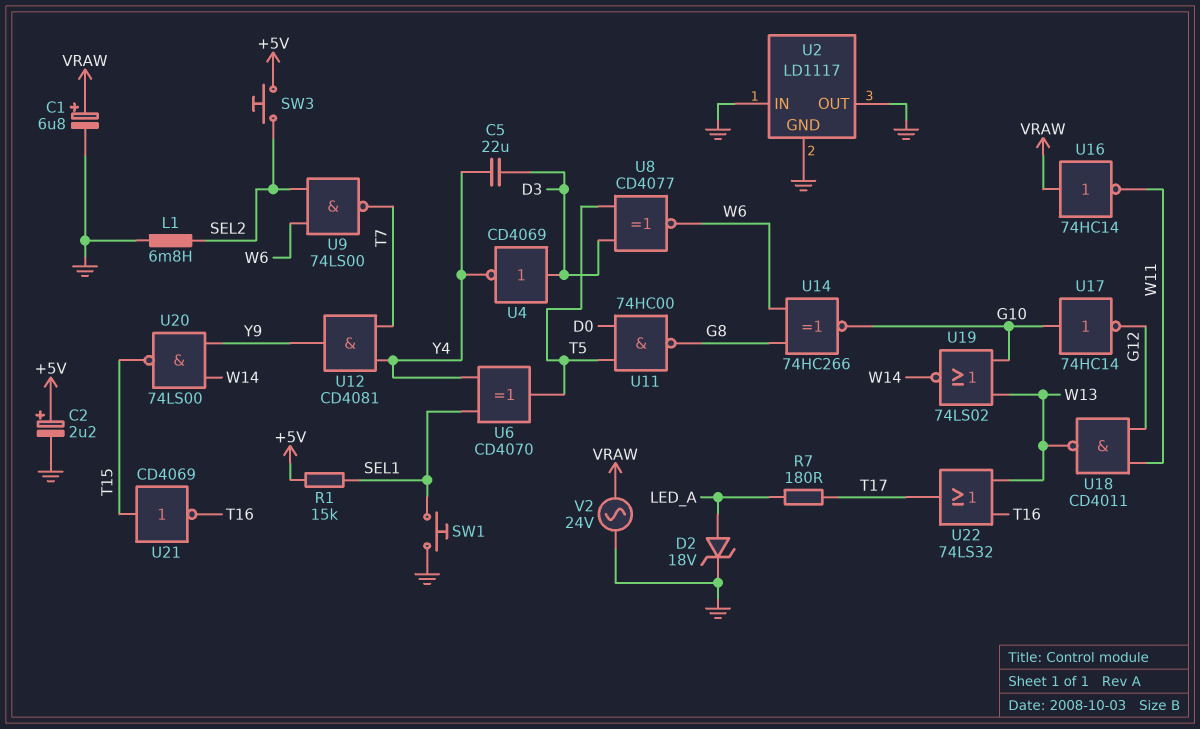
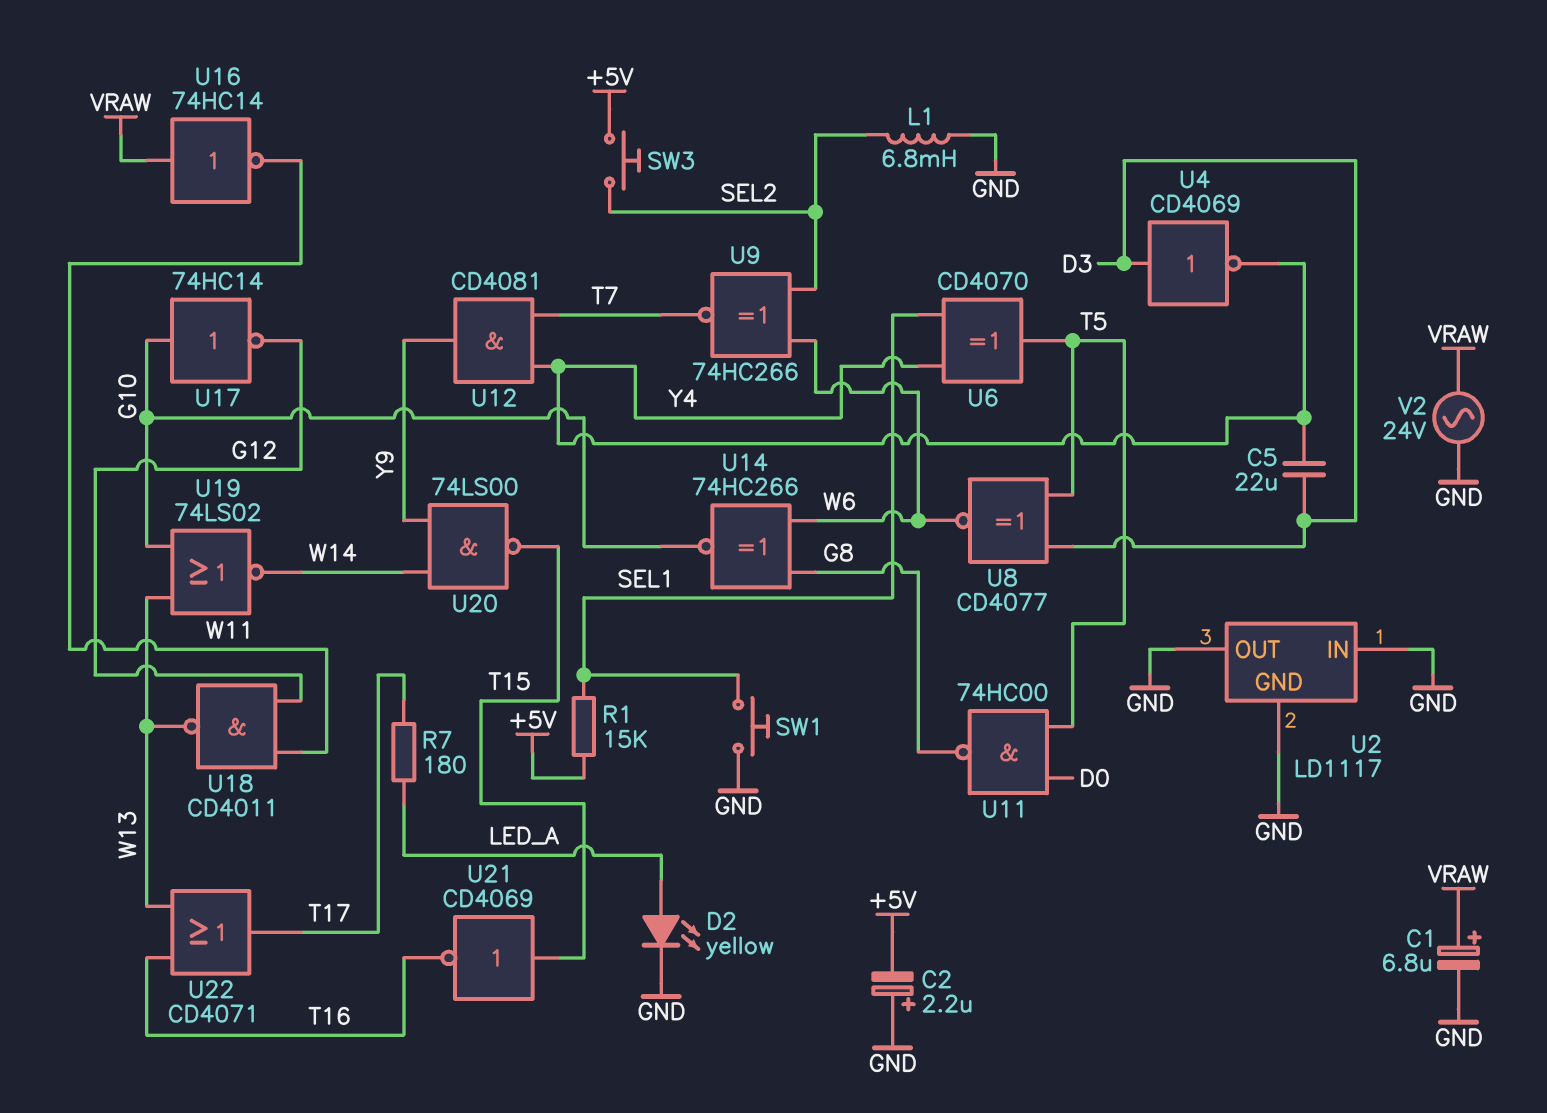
C2: 2.2uF (plus +5V, minus GND) -> 2.2uF (plus GND, minus +5V)
D2: zener 18V (A LED_A, K GND) -> LED yellow (A LED_A, K GND)
U9: NAND 74LS00 (in SEL2, in W6, out T7) -> XNOR 74HC266 (in SEL2, in W6, out T7)
U22: OR 74LS32 (in T16, in W13, out T17) -> OR CD4071 (in T16, in W13, out T17)

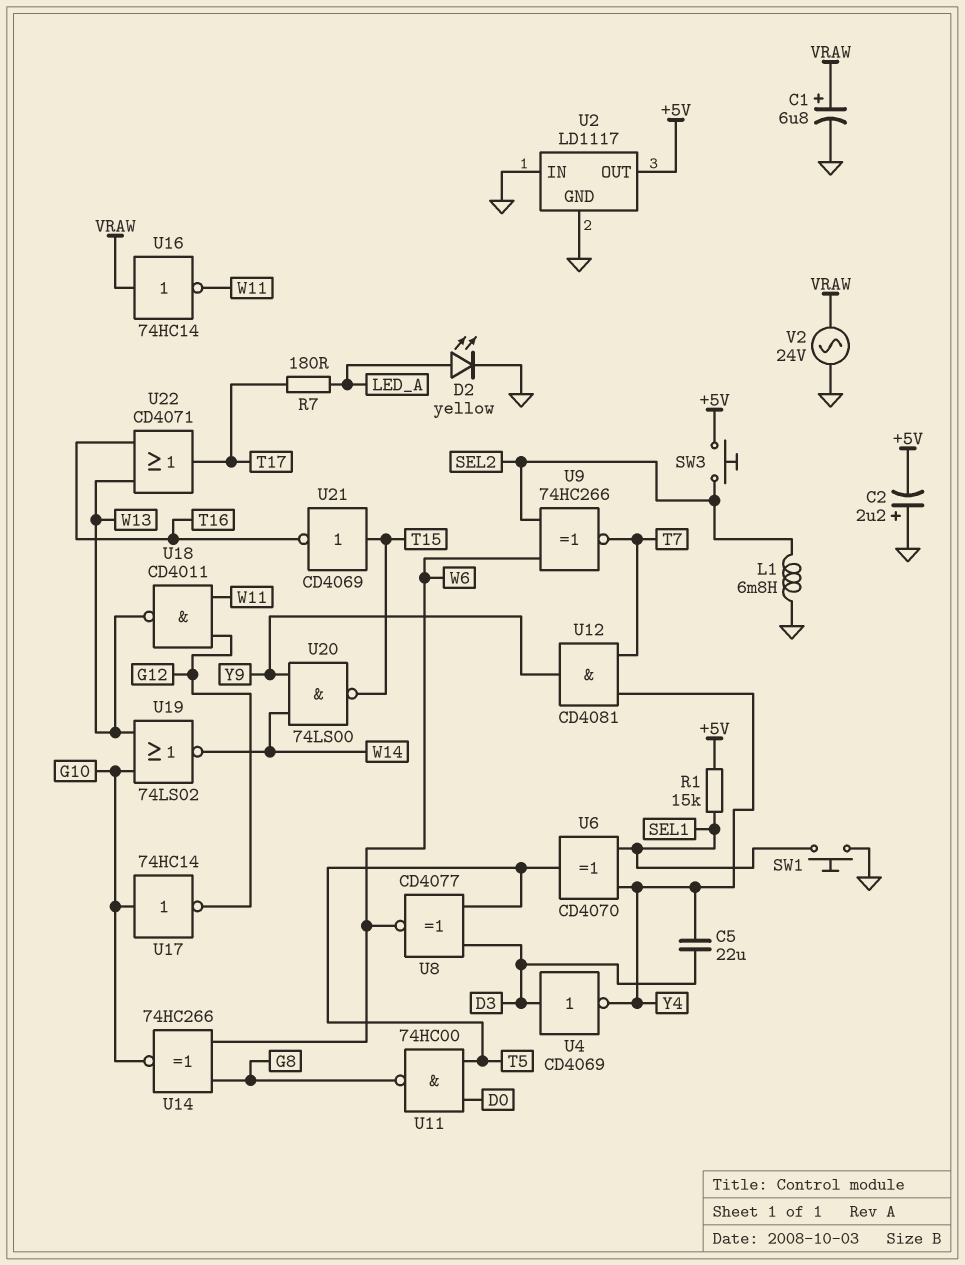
U2 pin OUT: GND -> +5V

